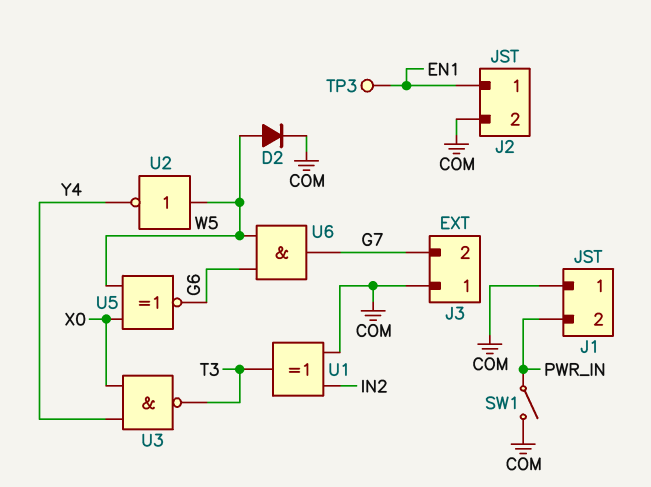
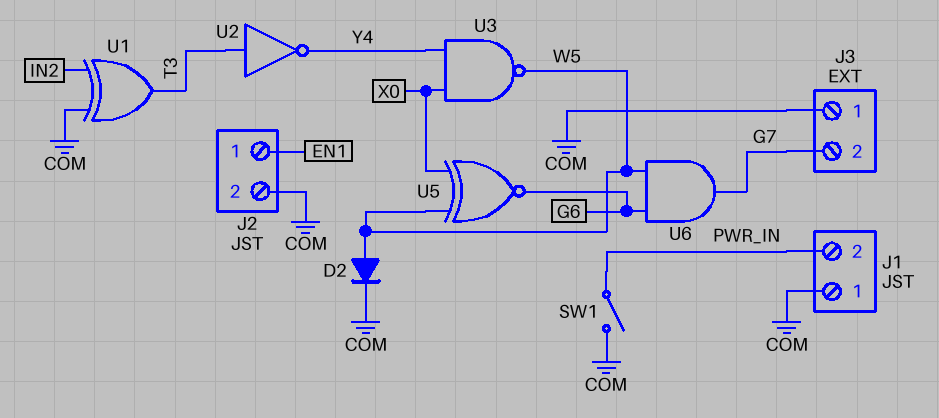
TP3: test point (EN1) -> none
U2: NOT (in W5, out Y4) -> NOT (in T3, out Y4)
U3: NAND (in X0, in Y4, out T3) -> NAND (in X0, in Y4, out W5)

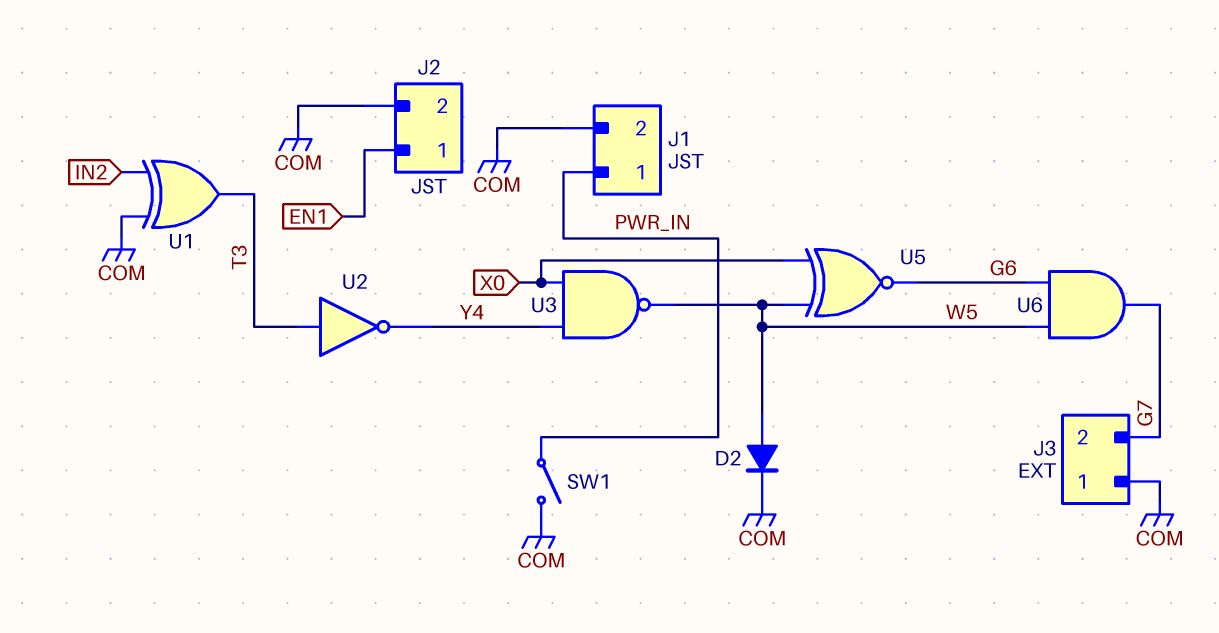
J1 pin 1: COM -> PWR_IN
J1 pin 2: PWR_IN -> COM

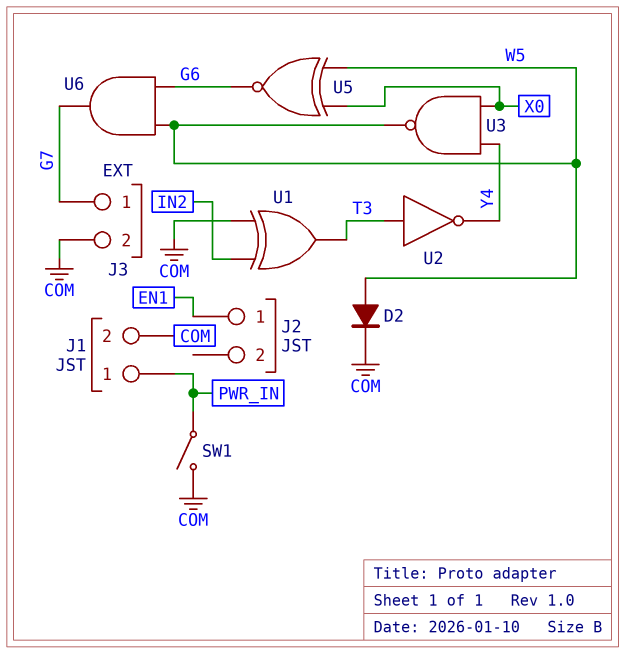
J2 pin 2: COM -> none
J3 pin 1: COM -> G7
J3 pin 2: G7 -> COM

